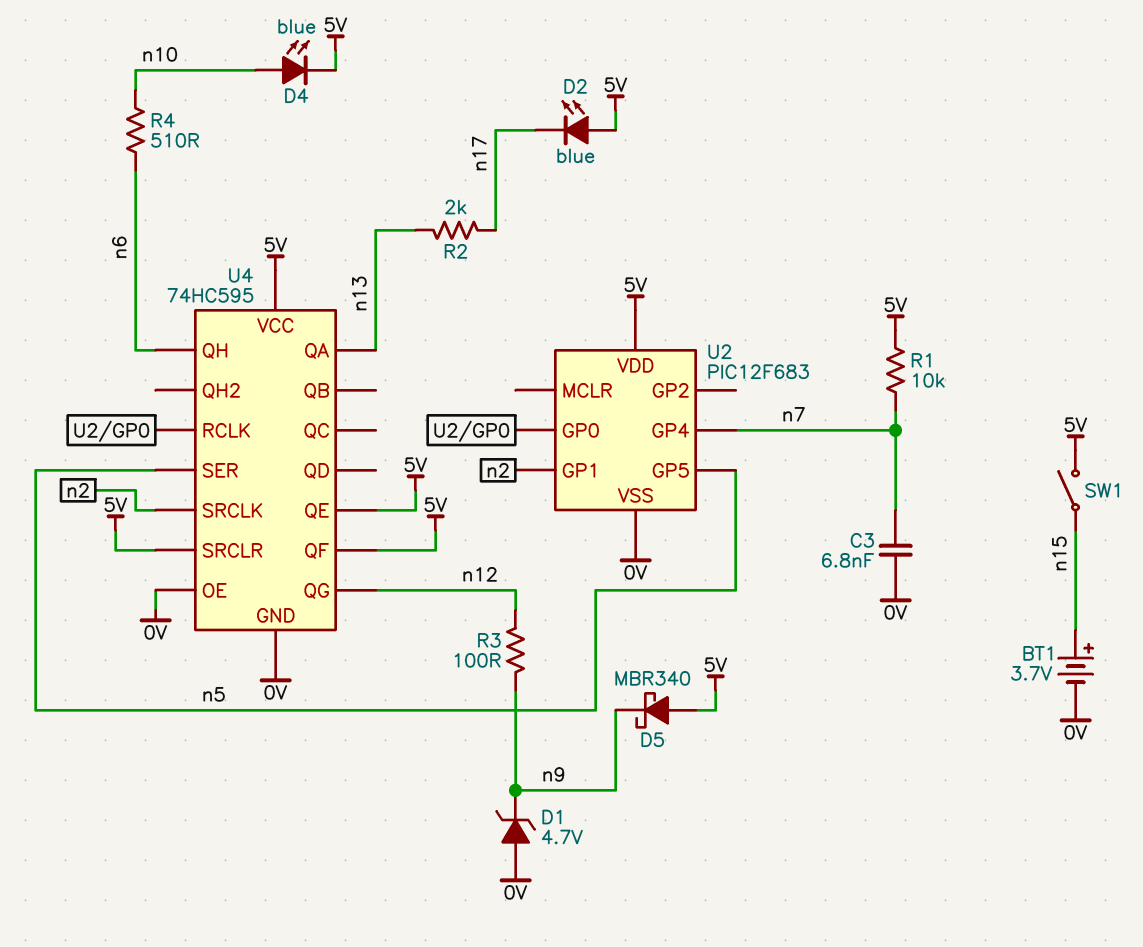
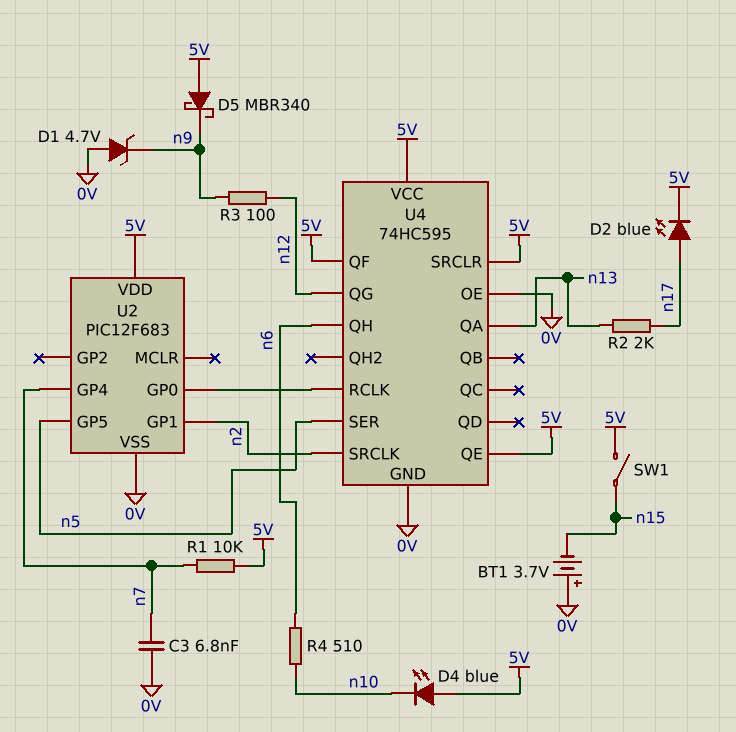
BT1: 3.7V (plus n15, minus 0V) -> 3.7V (plus 0V, minus n15)
D2: LED blue (A 5V, K n17) -> LED blue (A n17, K 5V)
D4: LED blue (A n10, K 5V) -> LED blue (A 5V, K n10)

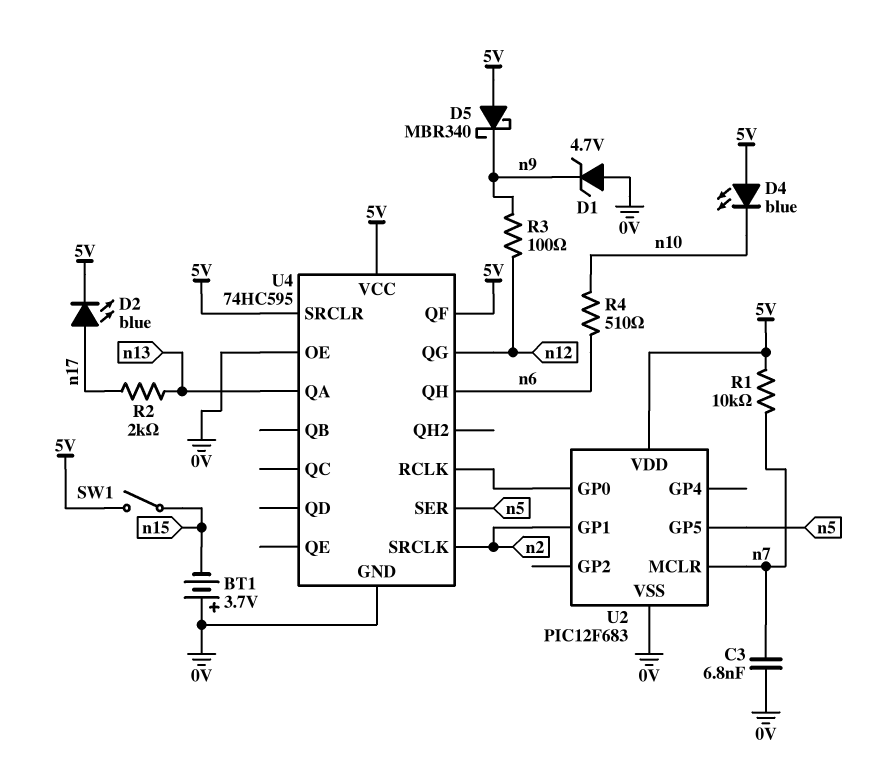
U2 pin GP4: n7 -> none
U2 pin MCLR: none -> n7
U4 pin QE: 5V -> none

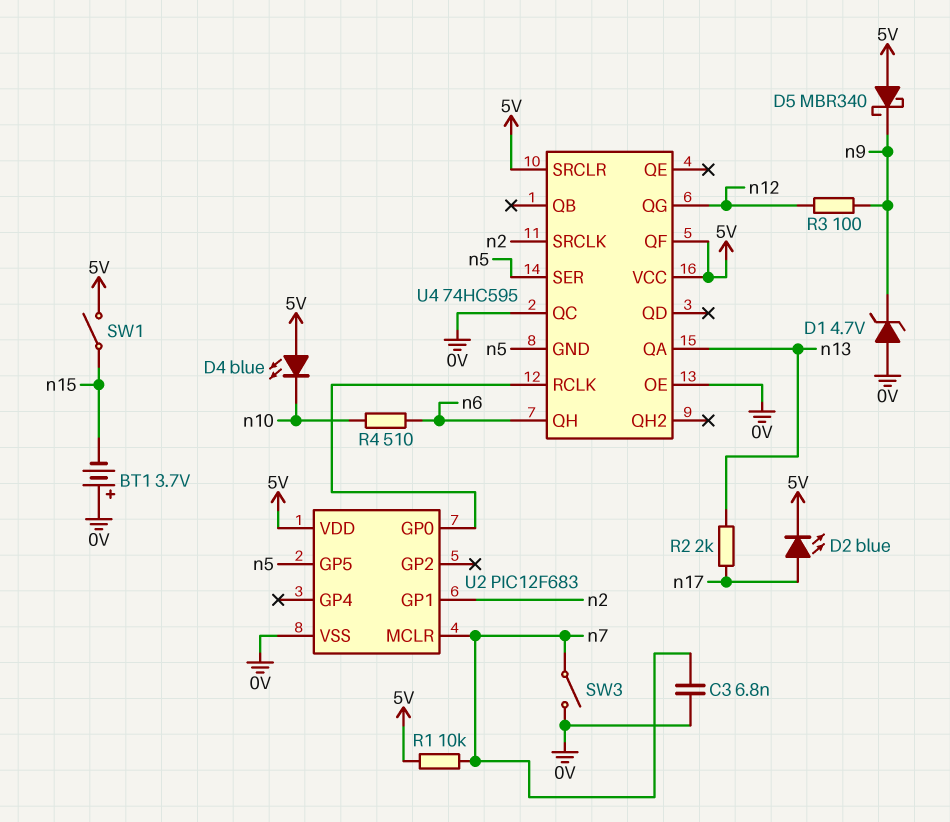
SW3: none -> switch (0V, n7)
U4 pin GND: 0V -> n5
U4 pin QC: none -> 0V

